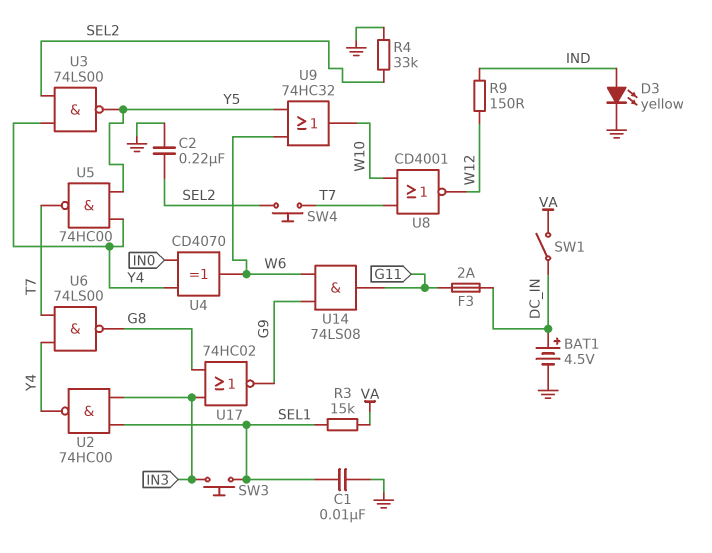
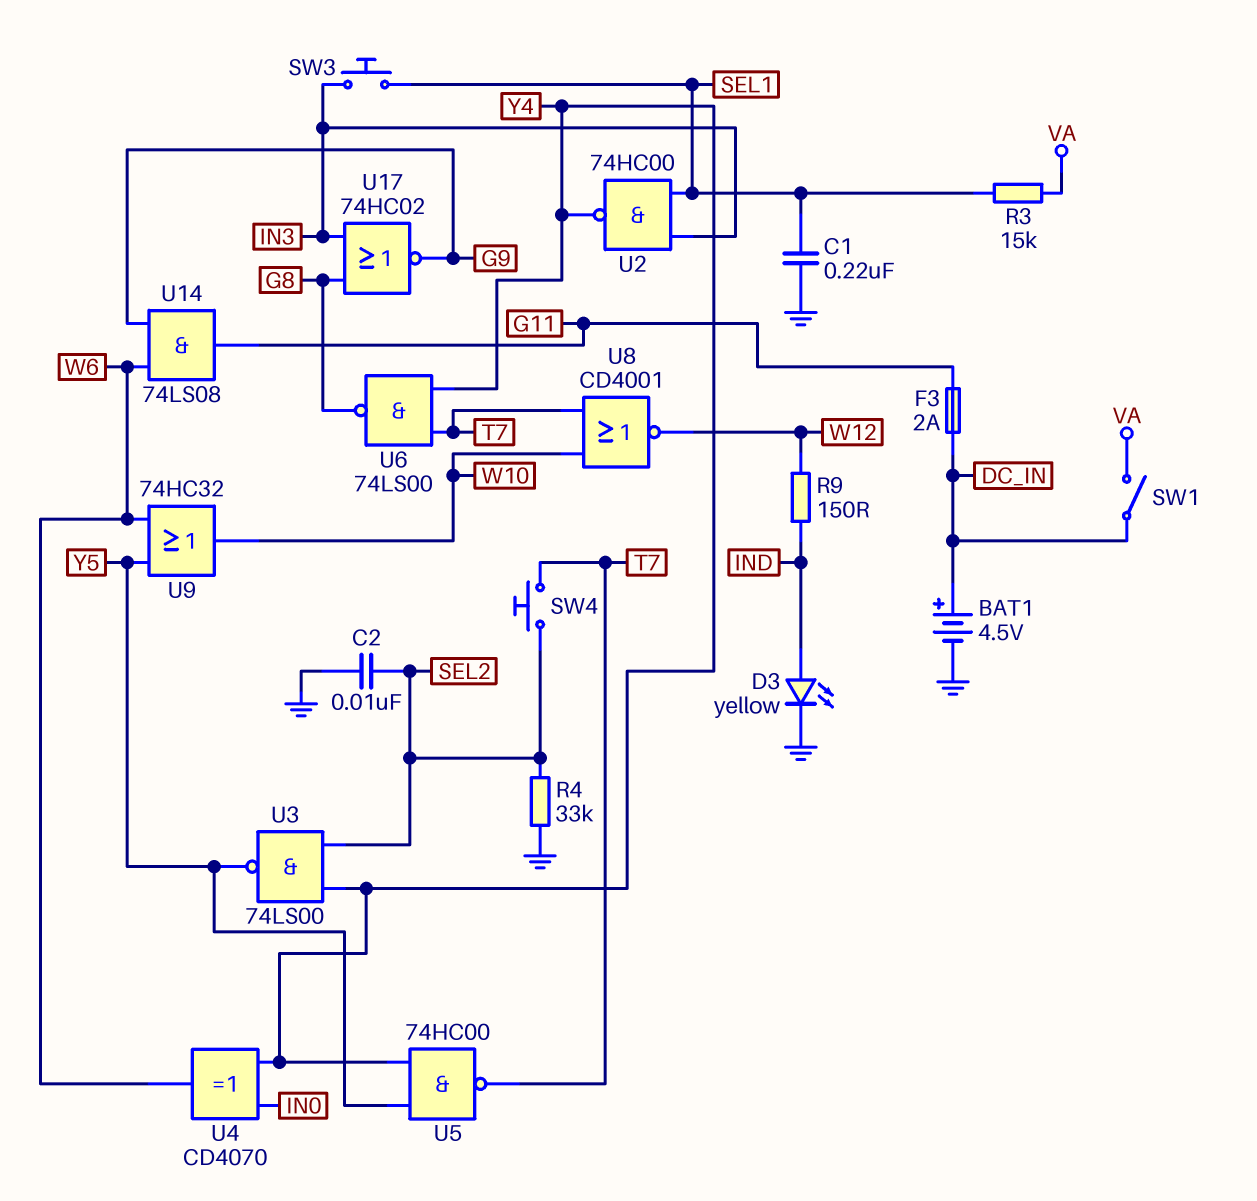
C1: 10nF (GND, SEL1) -> 220nF (GND, SEL1)
C2: 220nF (GND, SEL2) -> 10nF (GND, SEL2)

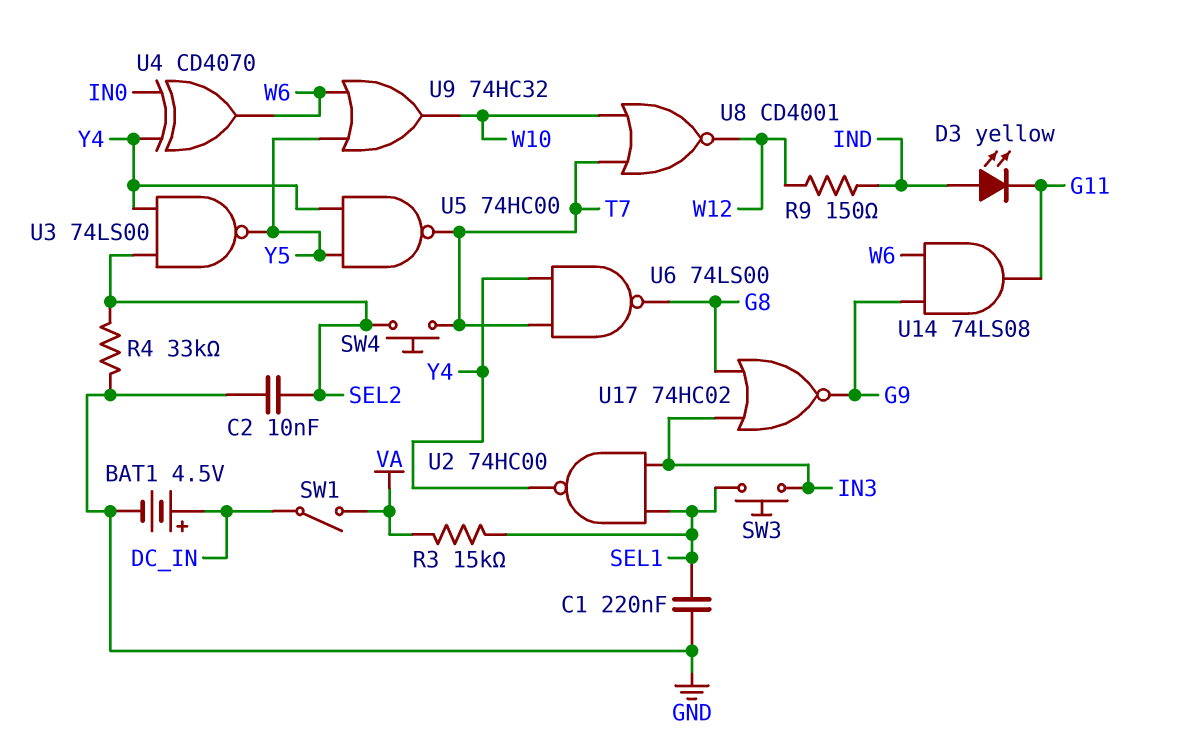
D3: LED yellow (A IND, K GND) -> LED yellow (A IND, K G11)
F3: 2A (DC_IN, G11) -> none

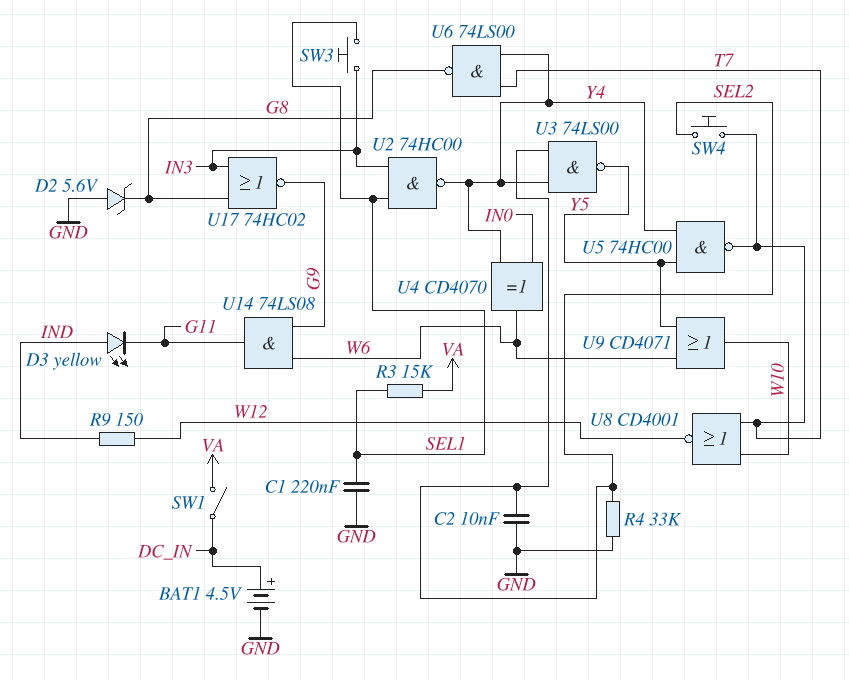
D2: none -> zener 5.6V (A GND, K G8)
U9: OR 74HC32 (in W6, in Y5, out W10) -> OR CD4071 (in W6, in Y5, out W10)

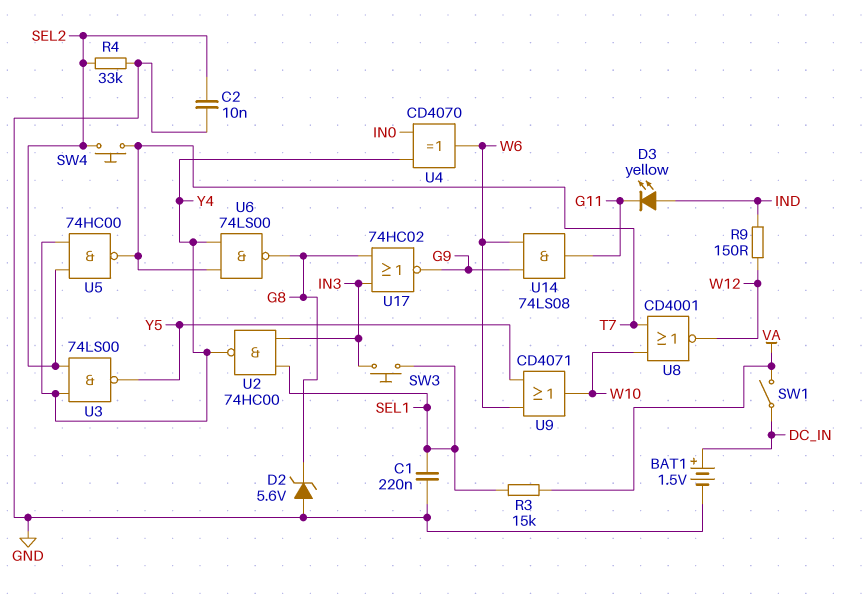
BAT1: 4.5V (plus DC_IN, minus GND) -> 1.5V (plus DC_IN, minus GND)
U5: NAND 74HC00 (in Y4, in Y5, out T7) -> NAND 74HC00 (in SEL2, in Y4, out T7)

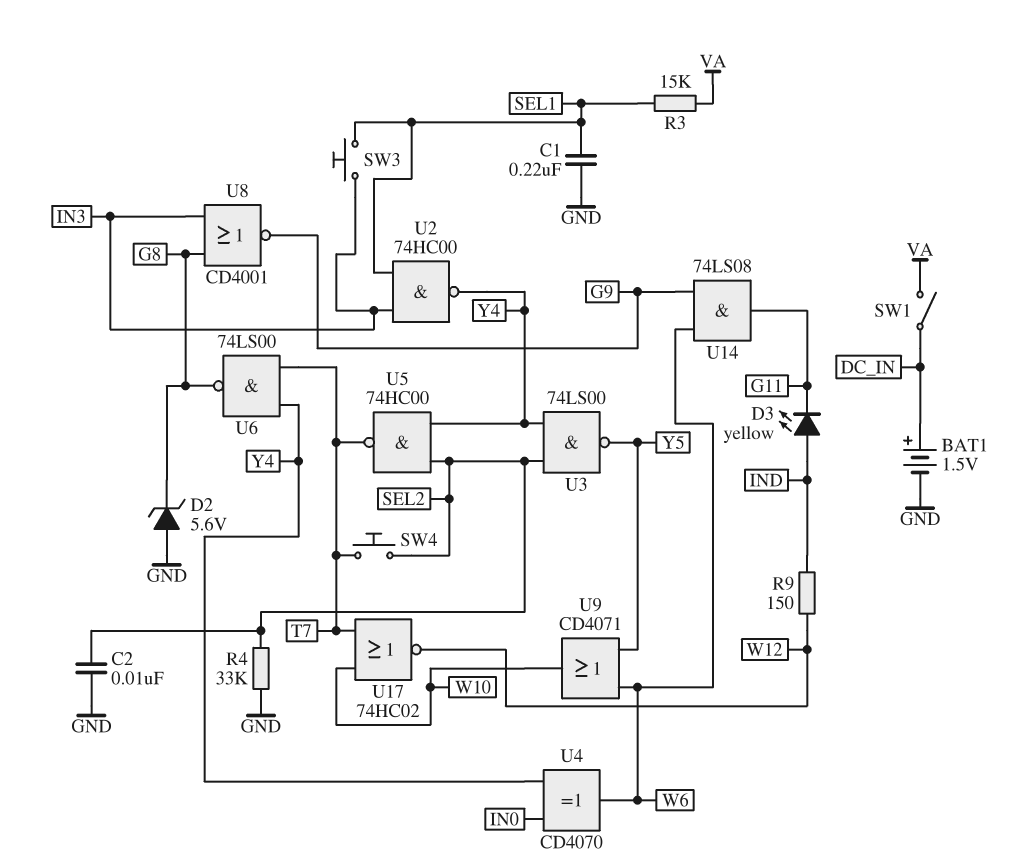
U8: NOR CD4001 (in T7, in W10, out W12) -> NOR CD4001 (in G8, in IN3, out G9)
U17: NOR 74HC02 (in G8, in IN3, out G9) -> NOR 74HC02 (in T7, in W10, out W12)

